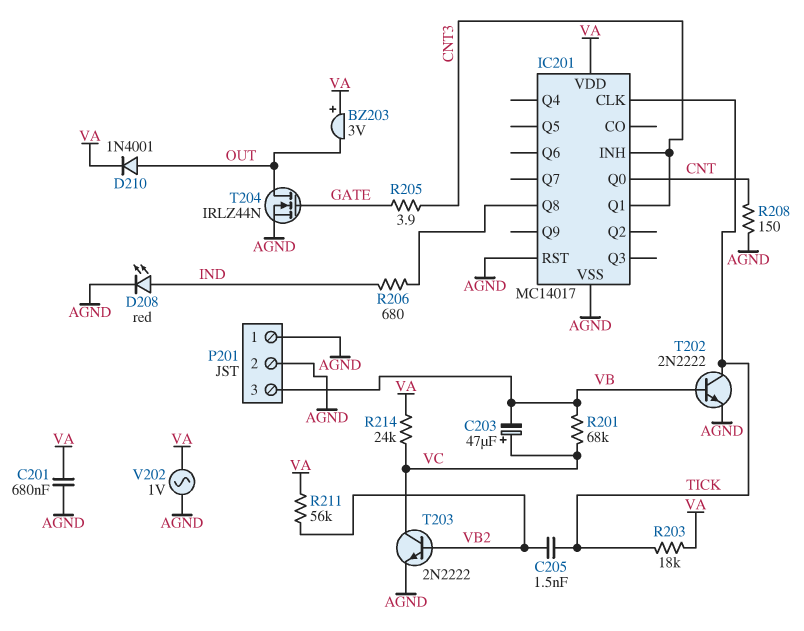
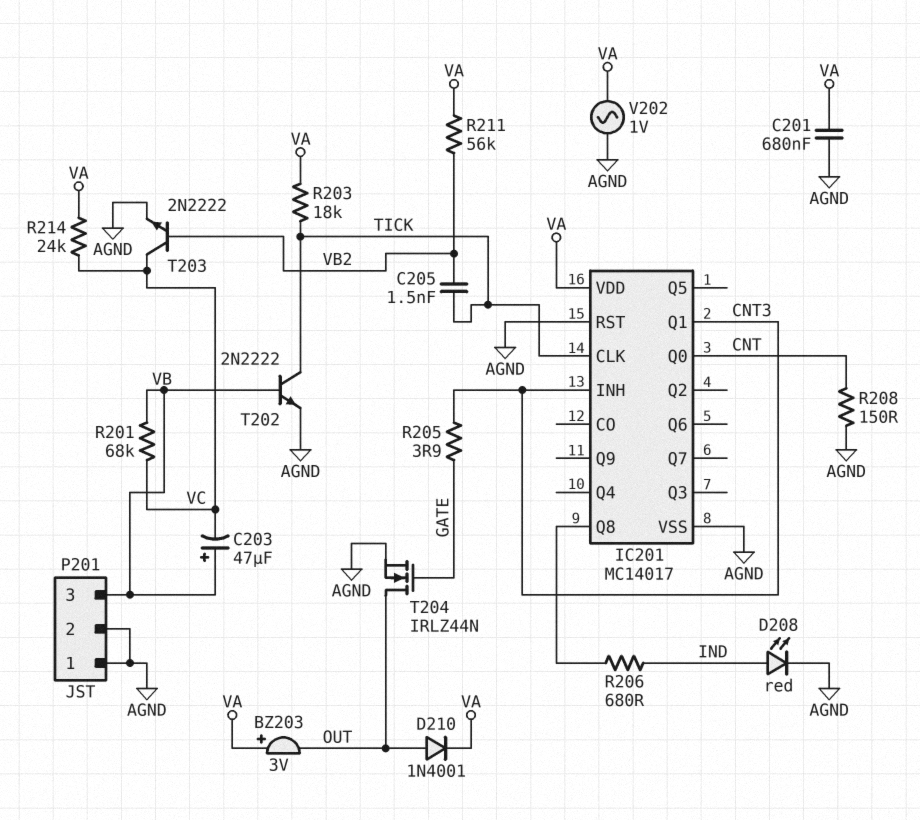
C203: 47uF (plus VC, minus VB) -> 47uF (plus VB, minus VC)

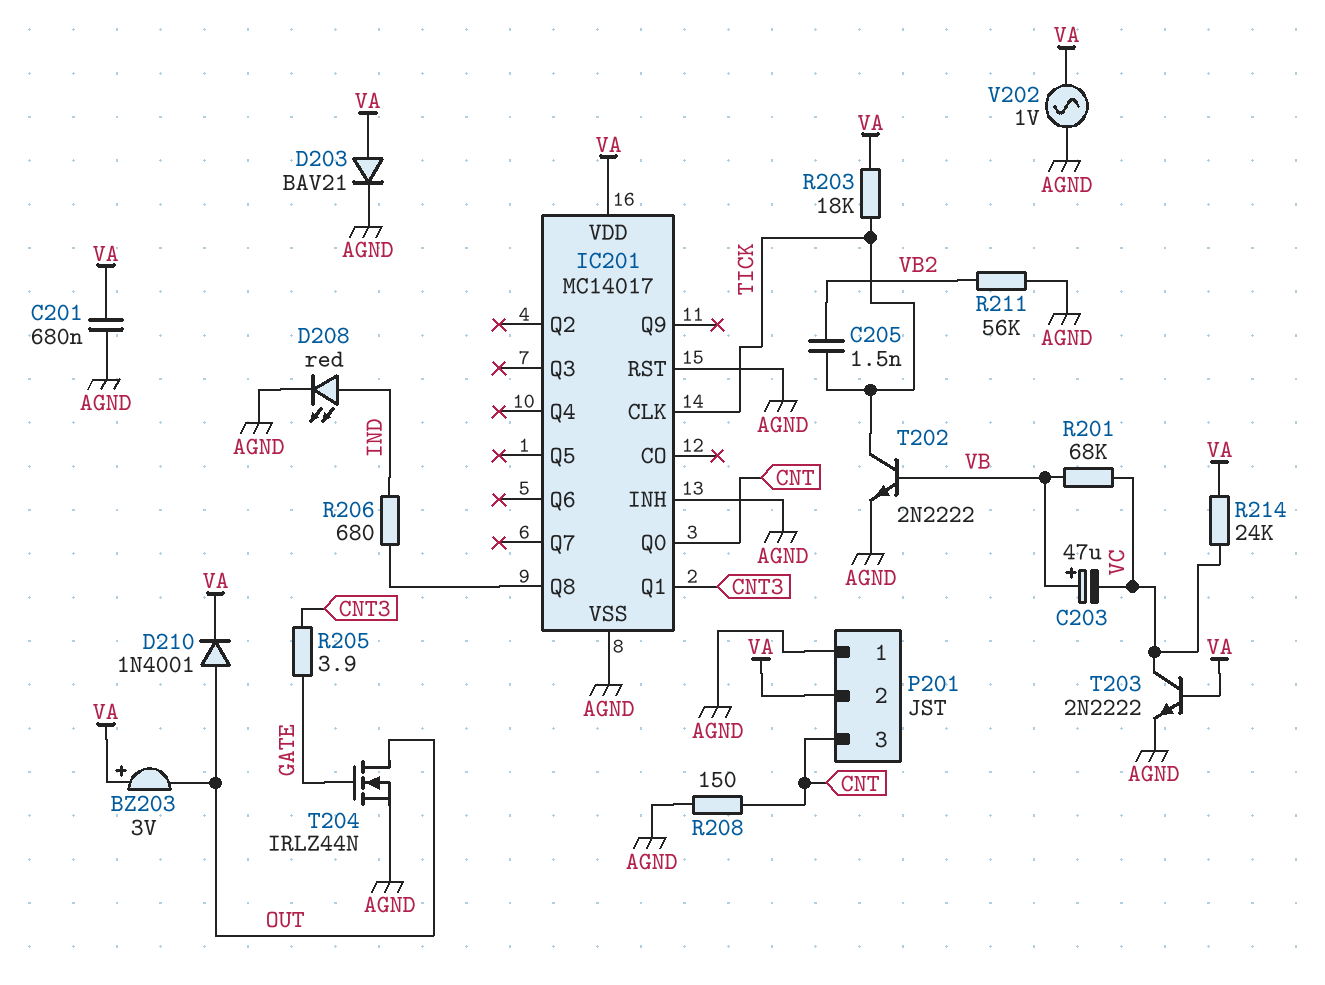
D203: none -> diode BAV21 (A VA, K AGND)
IC201 pin INH: CNT3 -> AGND
P201 pin 2: AGND -> VA
P201 pin 3: VB -> CNT
R211: 56k (VA, VB2) -> 56k (AGND, VB2)
T203: NPN 2N2222 (B VB2, C VC, E AGND) -> NPN 2N2222 (B VA, C VC, E AGND)

